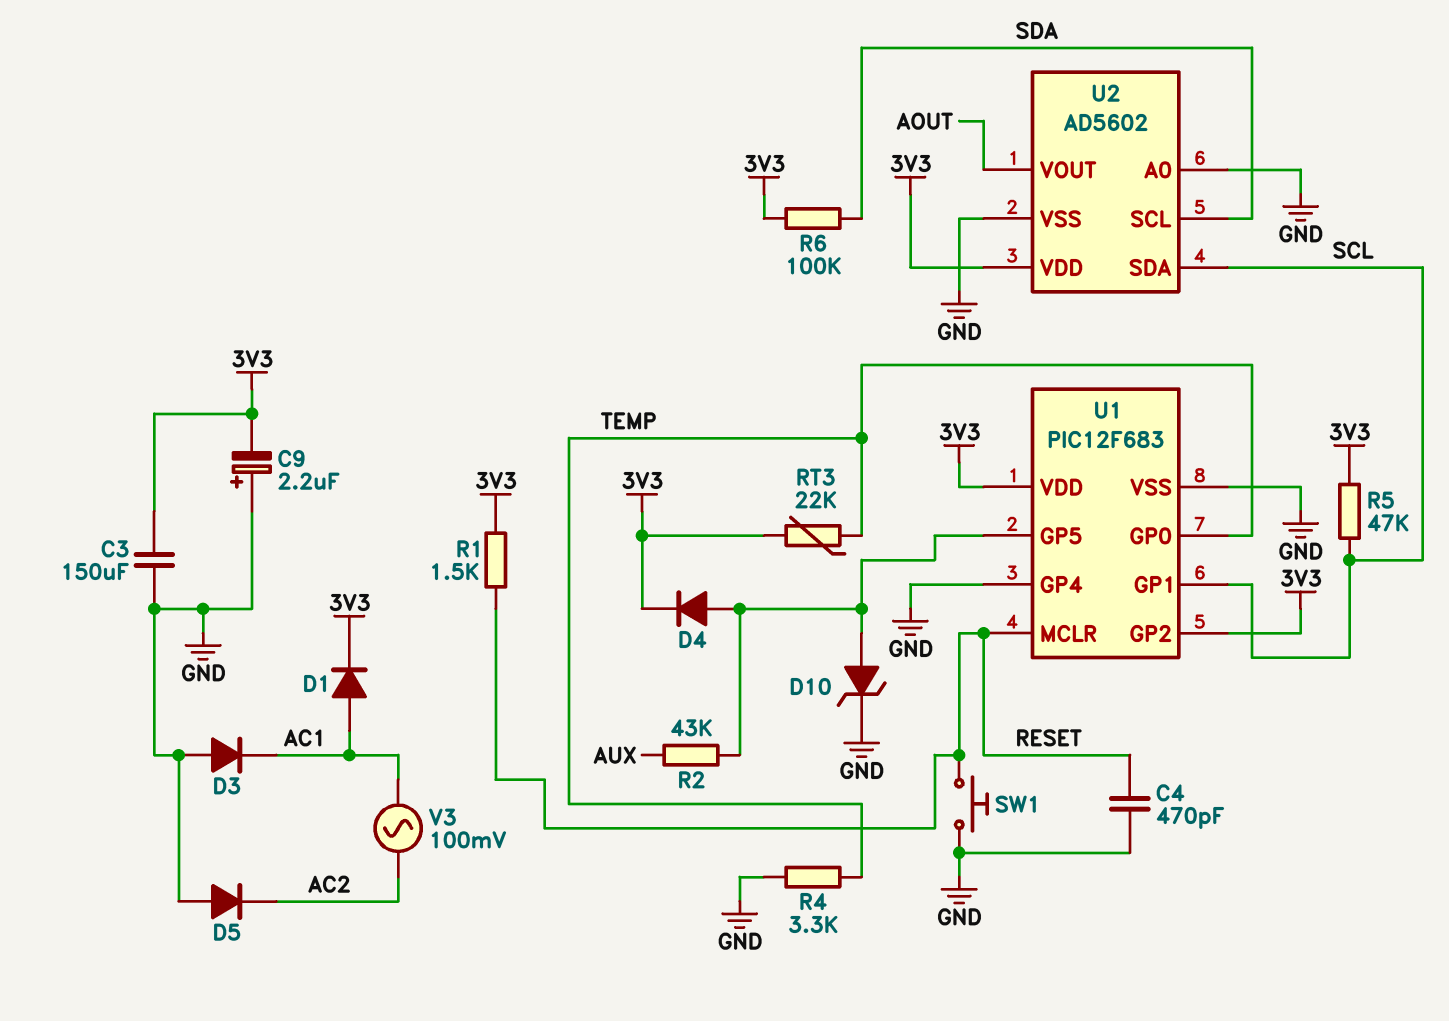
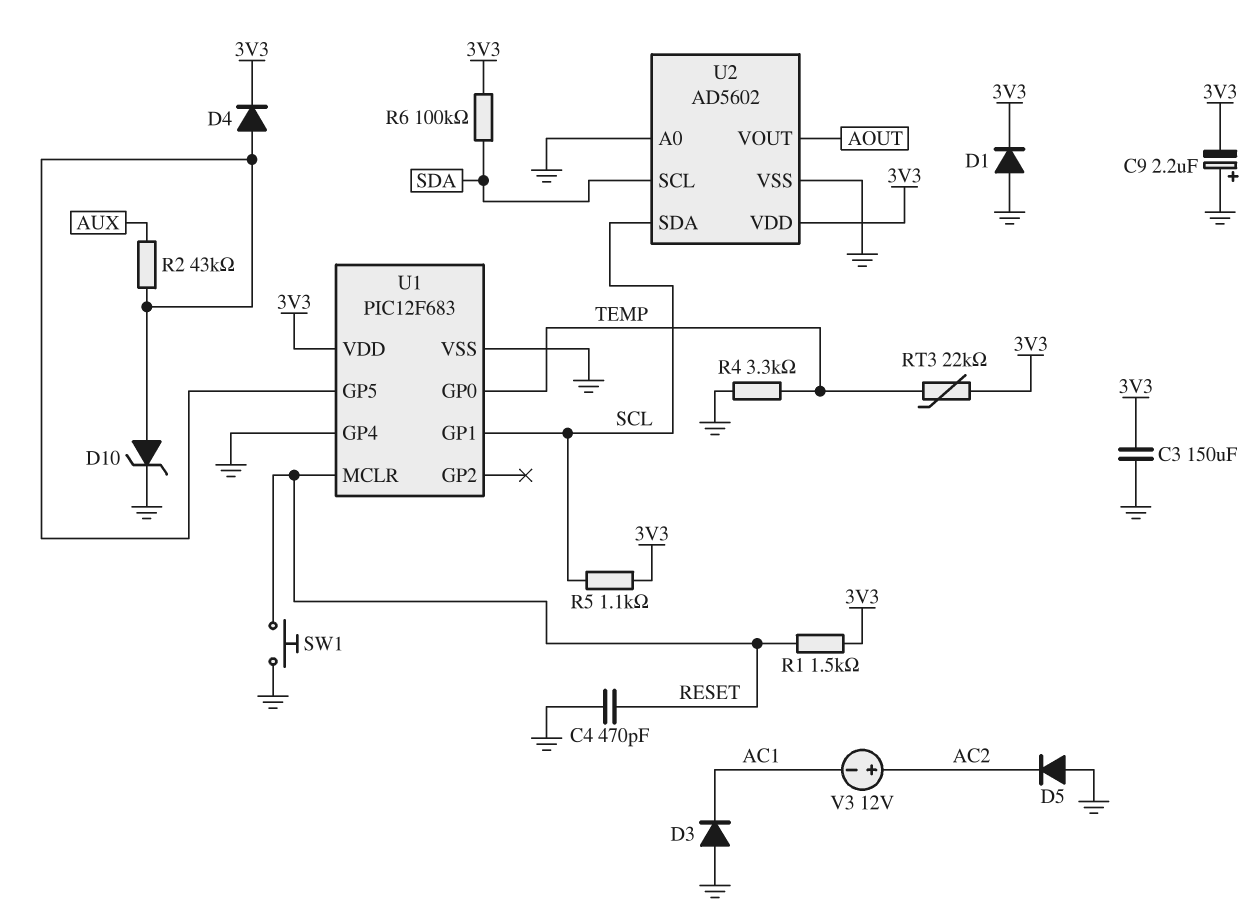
D1: diode (A AC1, K 3V3) -> diode (A GND, K 3V3)
R5: 47k (3V3, SCL) -> 1.1k (3V3, SCL)
U1 pin GP2: 3V3 -> none
V3: AC 100mV (AC1, AC2) -> 12V (plus AC2, minus AC1)

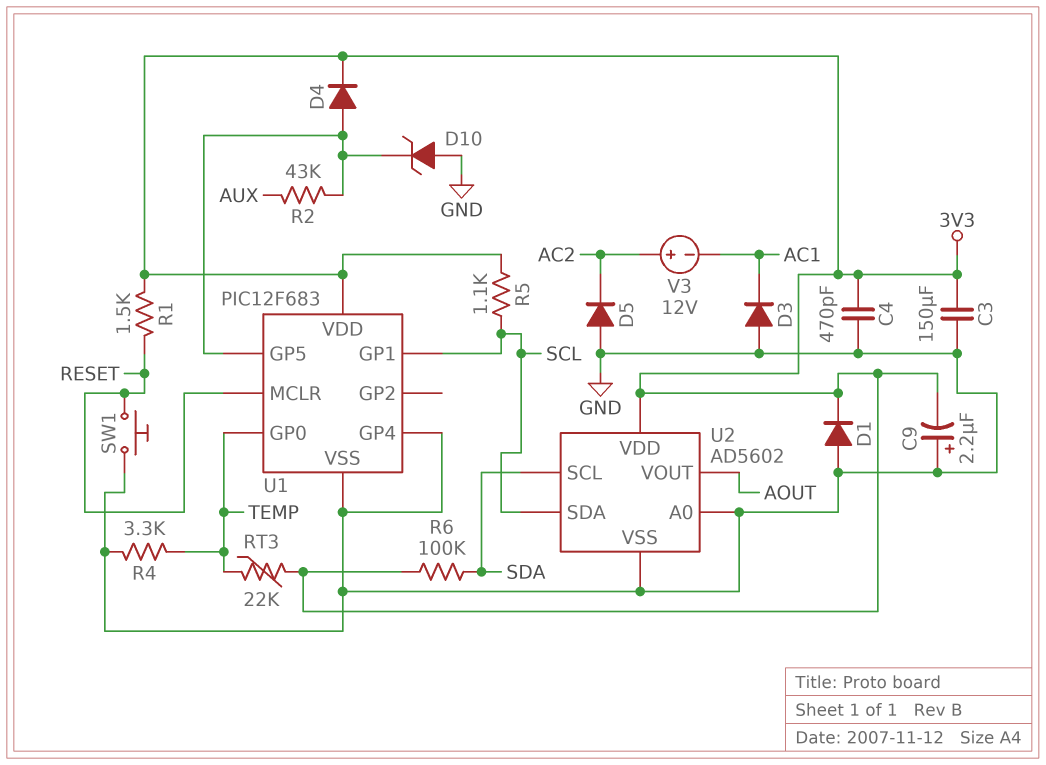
C4: 470pF (GND, RESET) -> 470pF (3V3, GND)
D10: zener (A U1/GP5, K GND) -> zener (A GND, K U1/GP5)

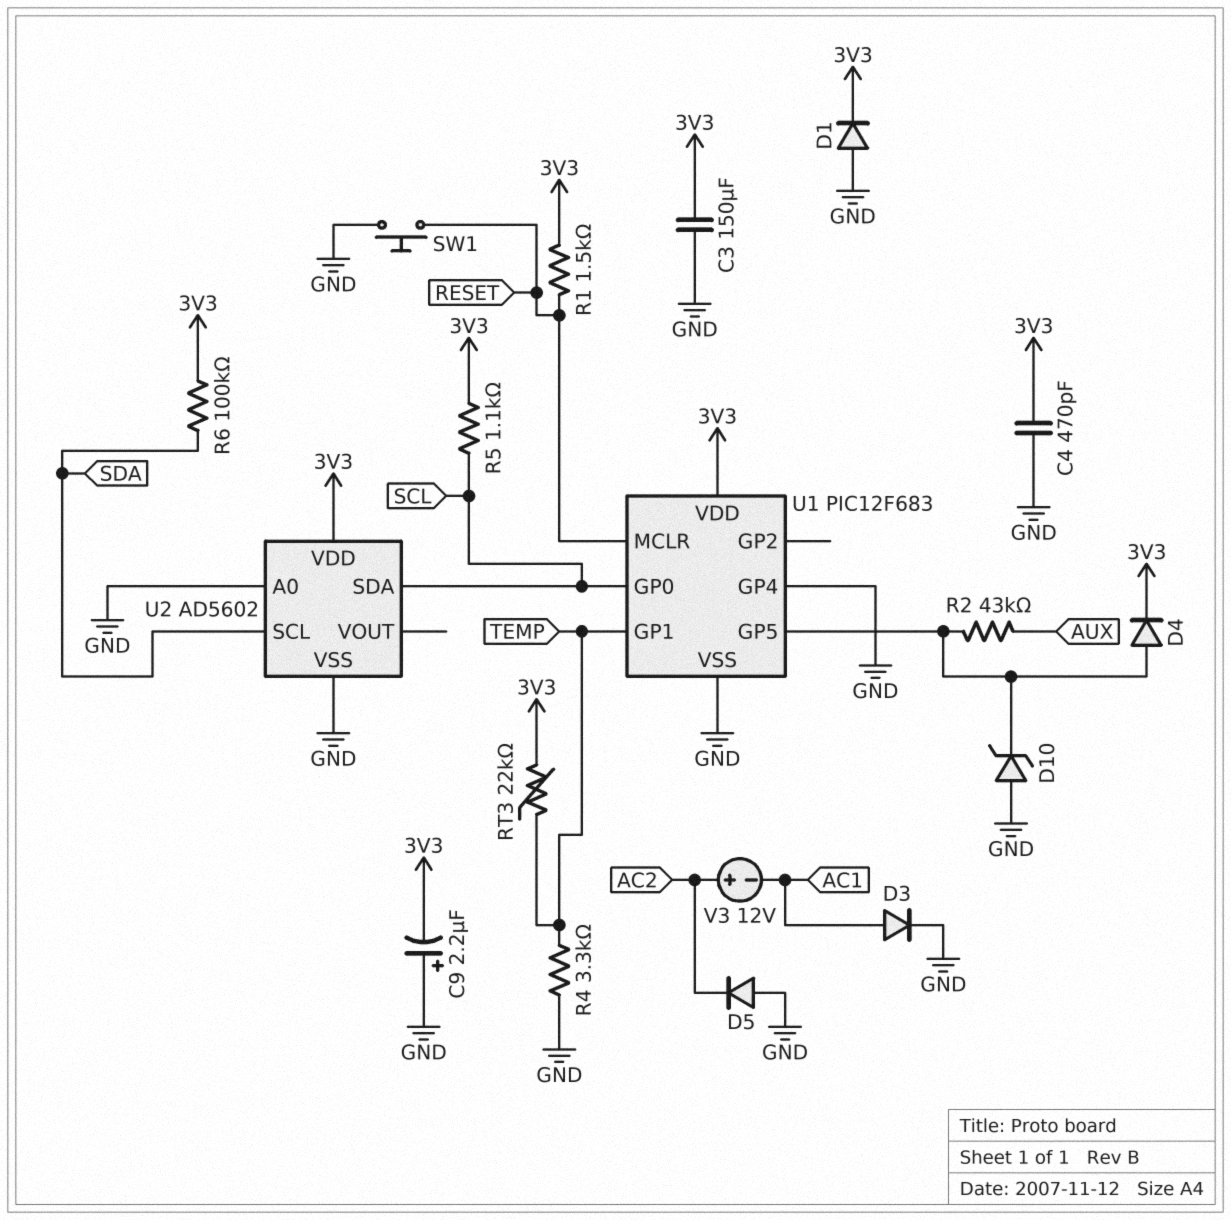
D3: diode (A GND, K AC1) -> diode (A AC1, K GND)
U1 pin GP0: TEMP -> SCL
U1 pin GP1: SCL -> TEMP
U2 pin VOUT: AOUT -> none

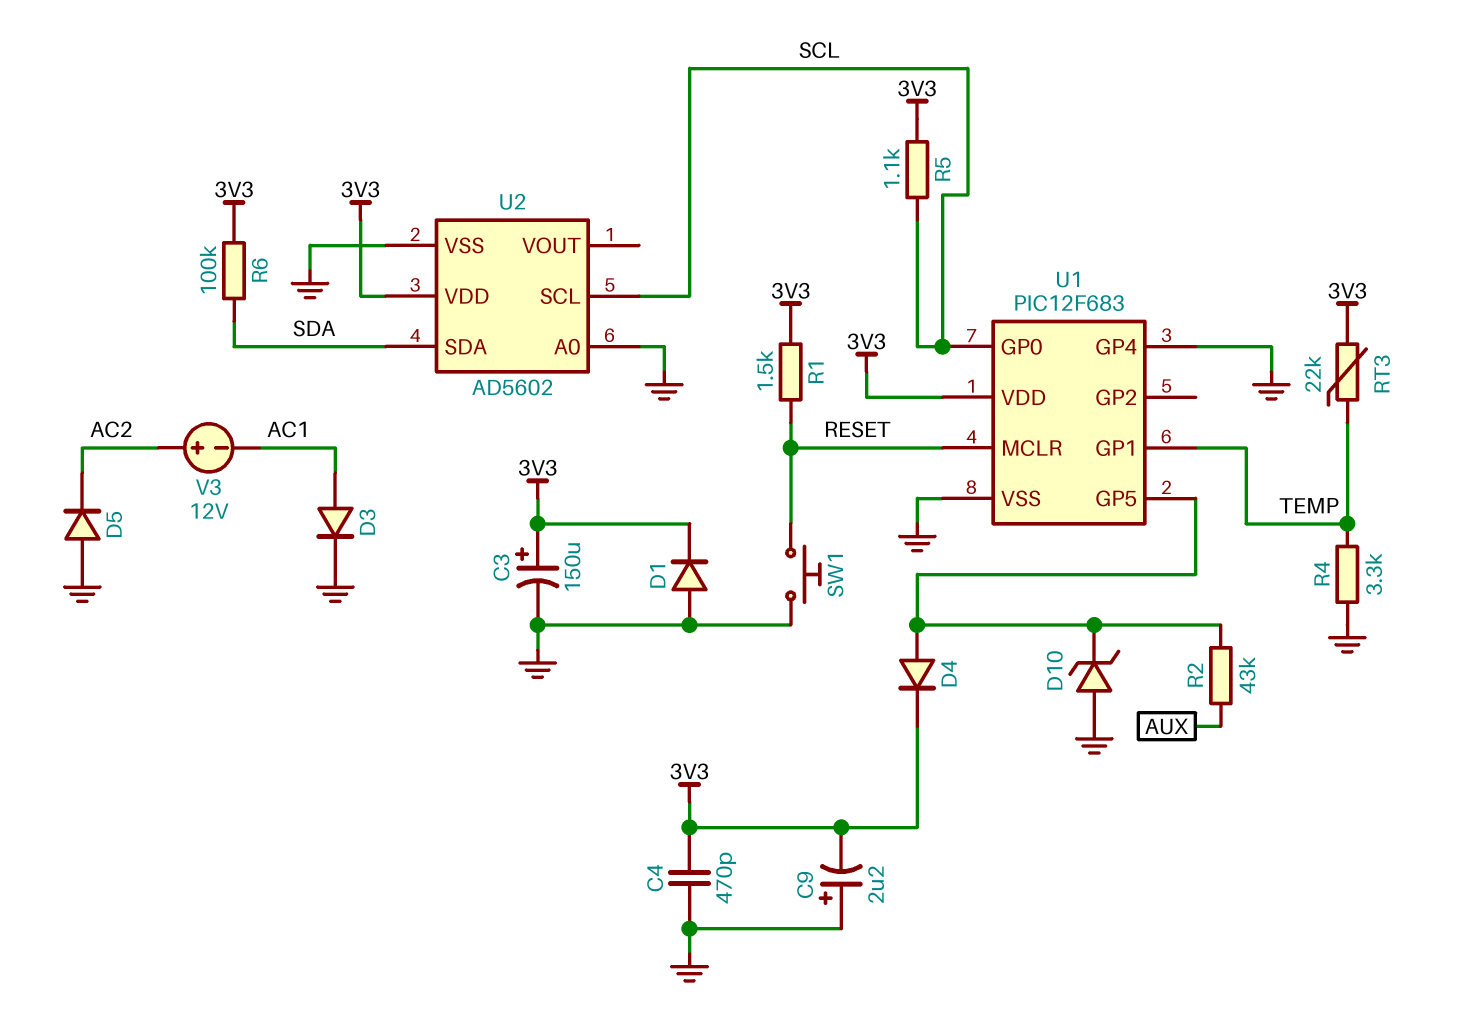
C3: 150uF (3V3, GND) -> 150uF (plus 3V3, minus GND)
U2 pin SCL: SDA -> SCL
U2 pin SDA: SCL -> SDA

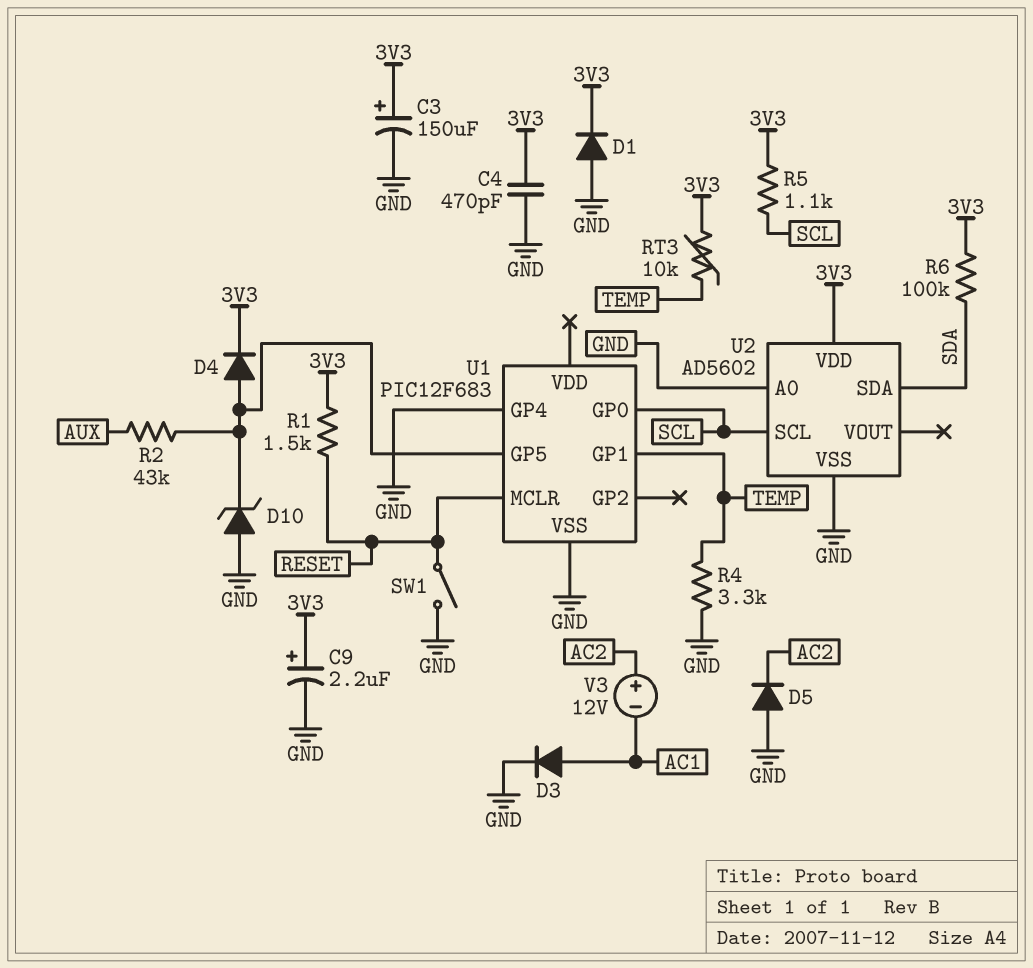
C9: 2.2uF (plus GND, minus 3V3) -> 2.2uF (plus 3V3, minus GND)
RT3: 22k (3V3, TEMP) -> 10k (3V3, TEMP)
SW1: button (GND, RESET) -> switch (GND, RESET)
U1 pin VDD: 3V3 -> none

